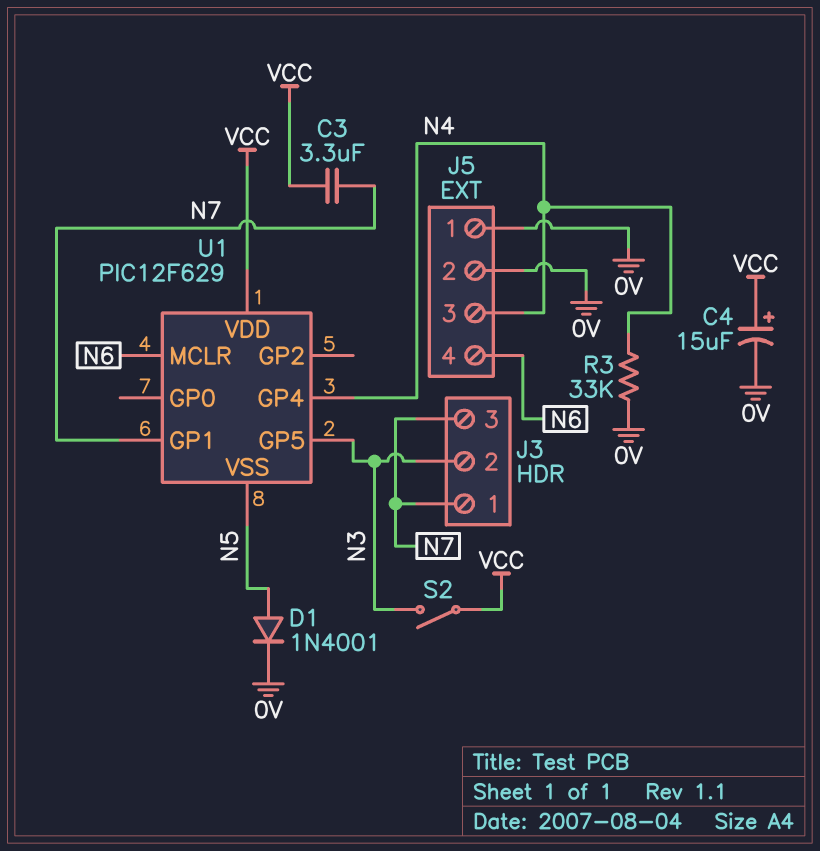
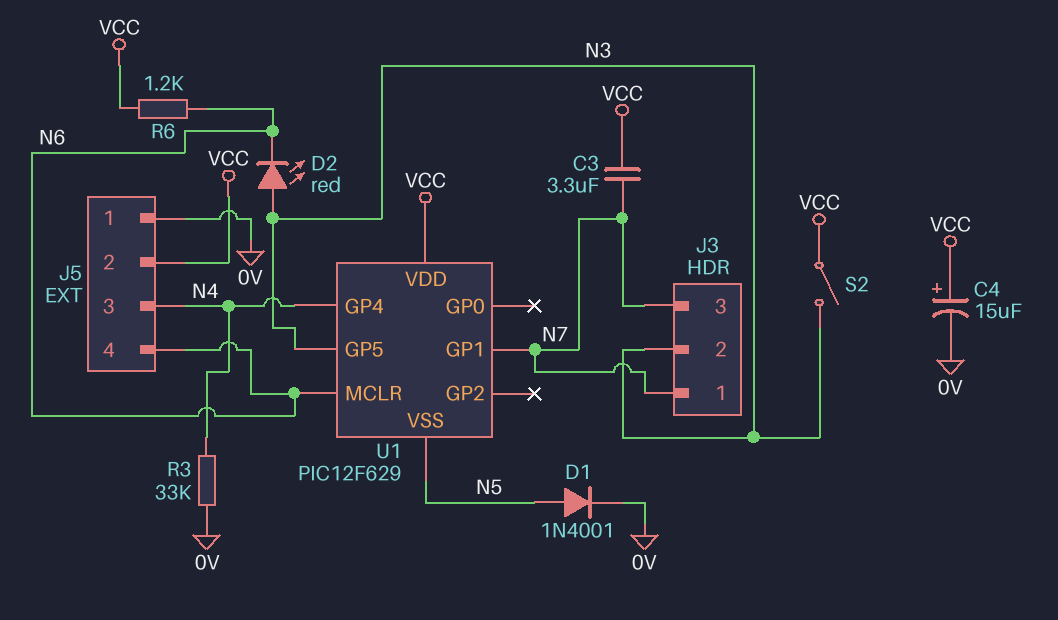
D2: none -> LED red (A N3, K N6)
J5 pin 2: 0V -> VCC
R6: none -> 1.2k (N6, VCC)

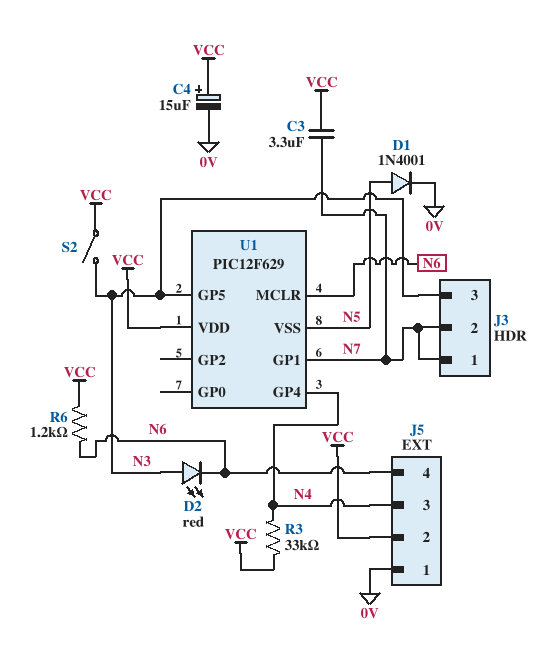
J3 pin 2: N3 -> N7
J3 pin 3: N7 -> N3
R3: 33k (0V, N4) -> 33k (N4, VCC)

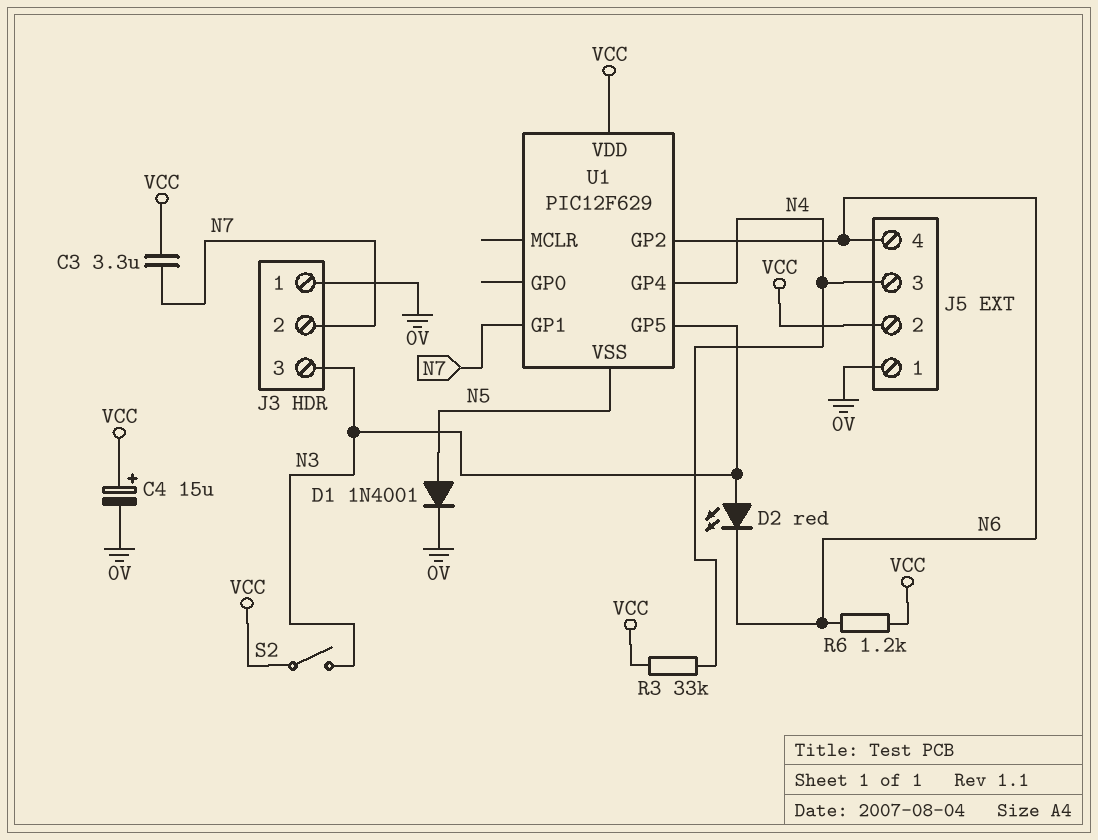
J3 pin 1: N7 -> 0V
U1 pin GP2: none -> N6
U1 pin MCLR: N6 -> none

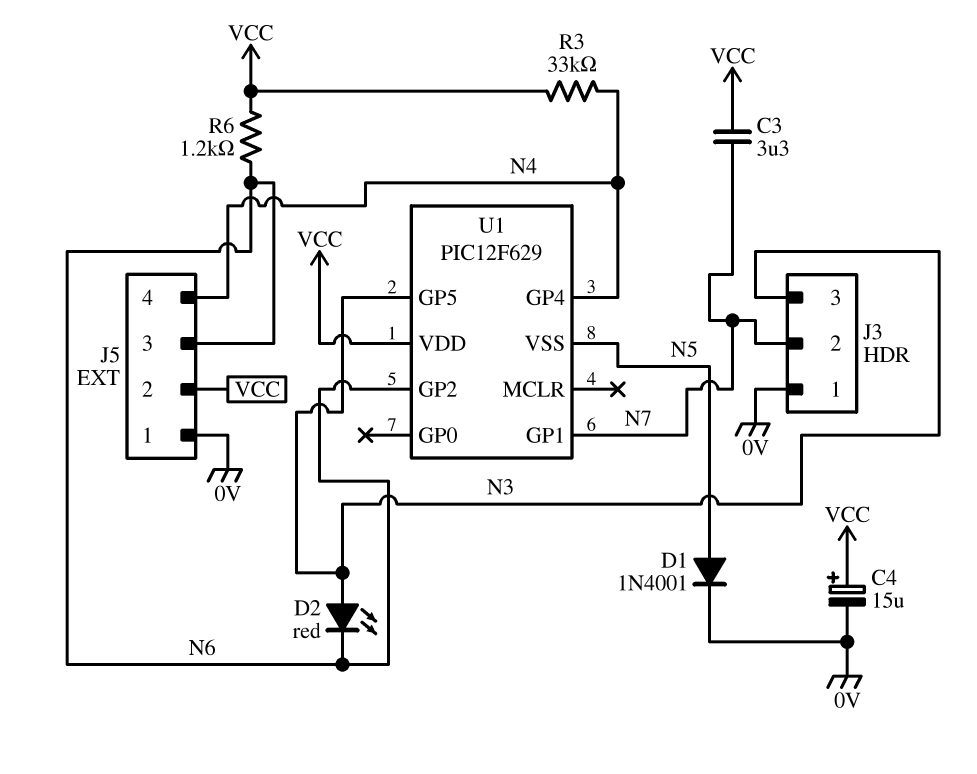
J5 pin 3: N4 -> N6
J5 pin 4: N6 -> N4
S2: switch (N3, VCC) -> none

